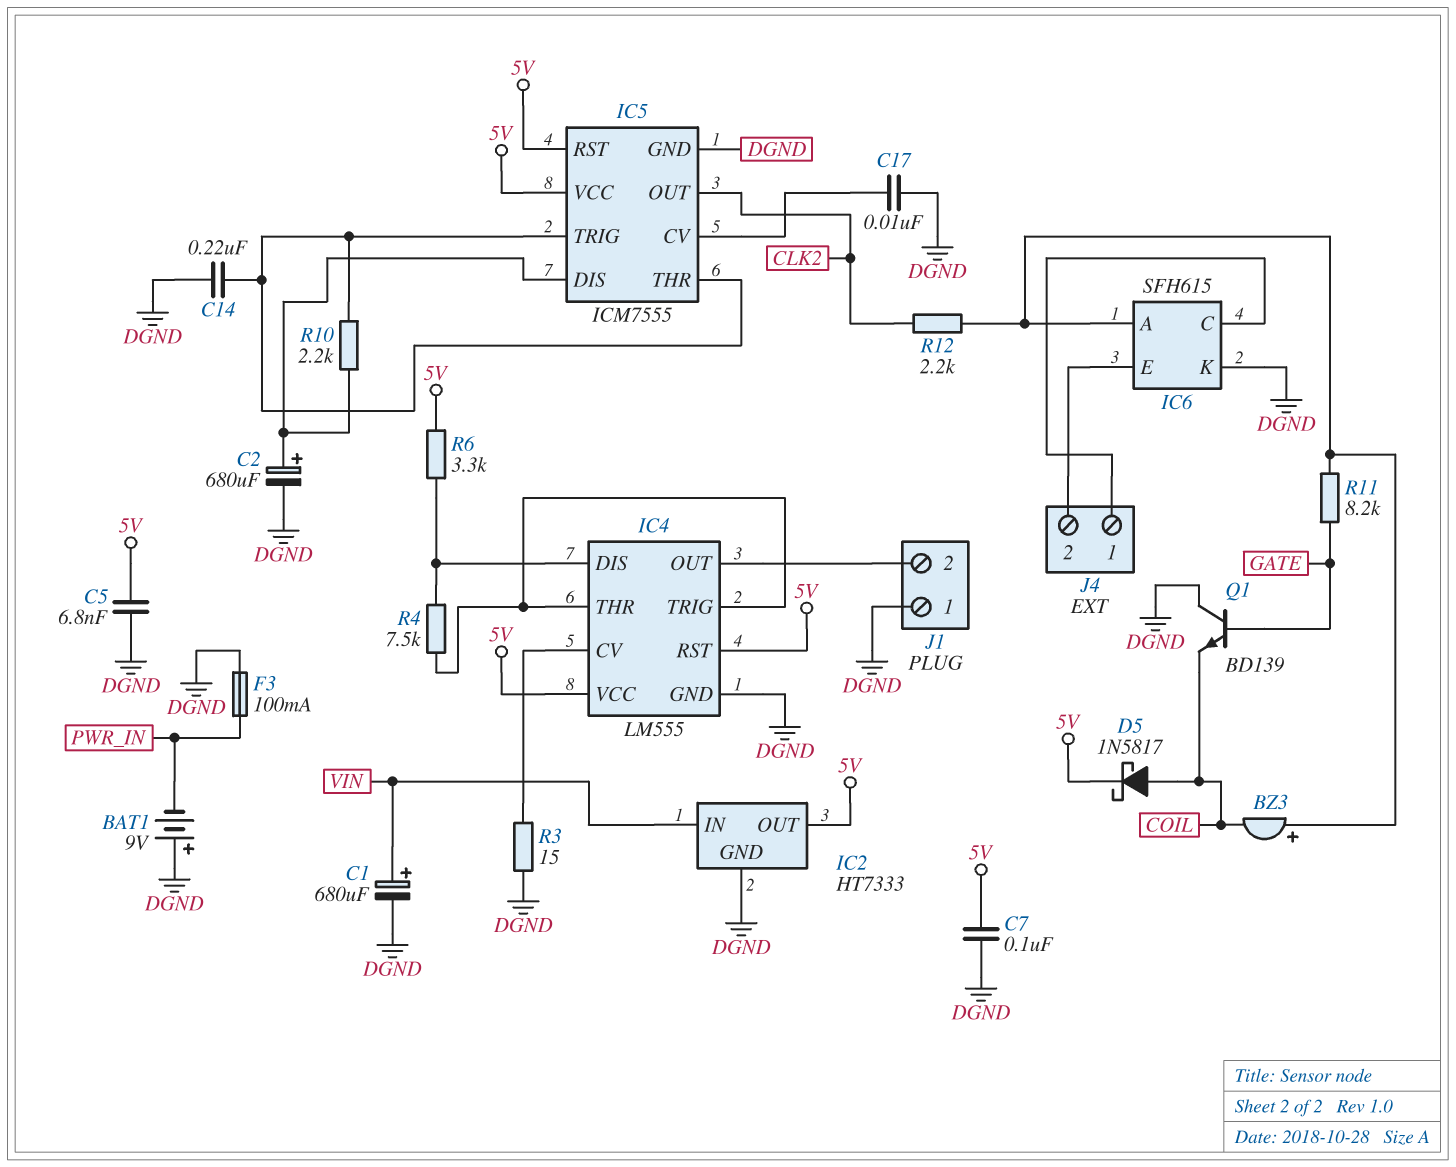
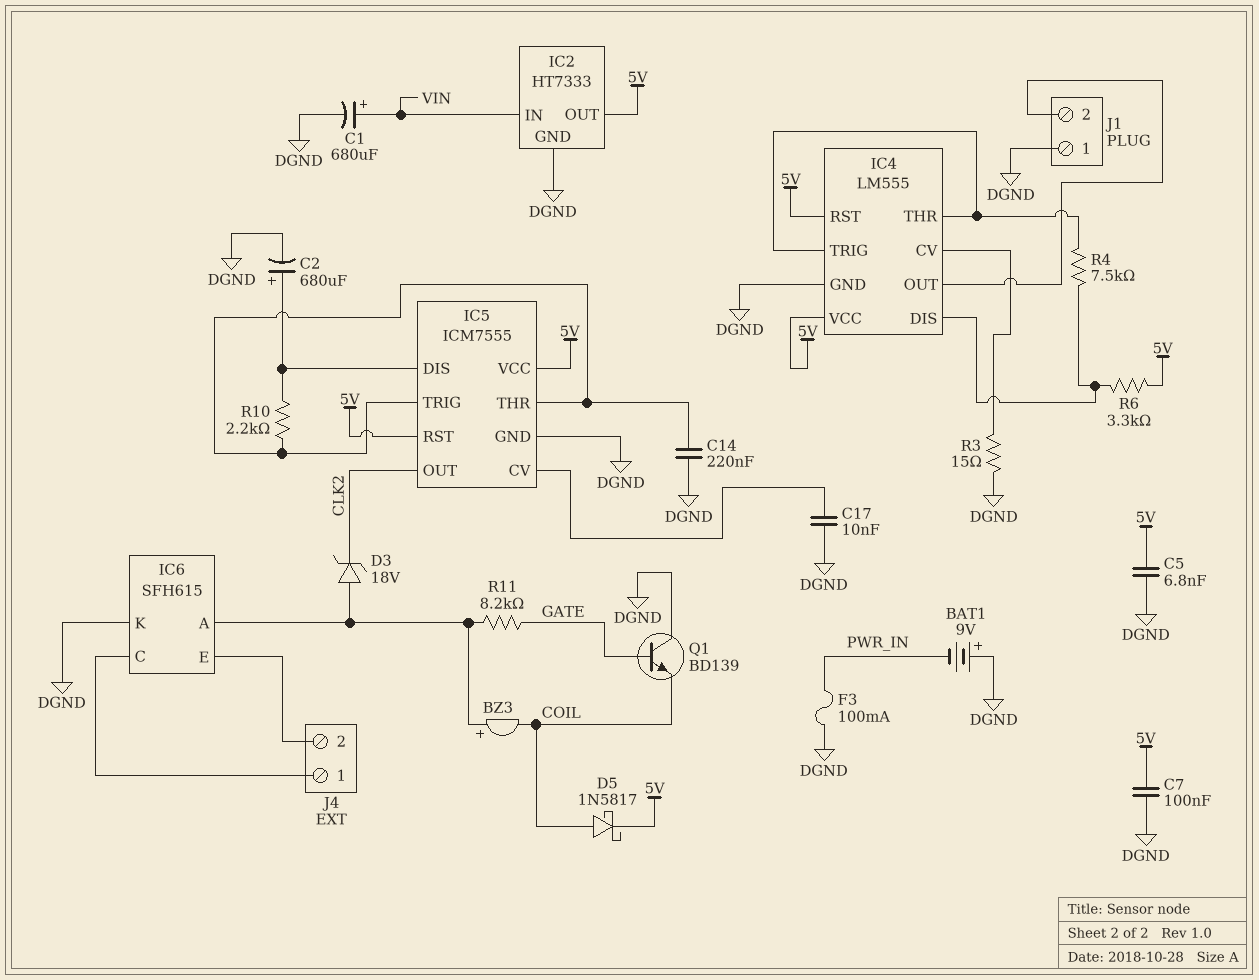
D3: none -> zener 18V (A IC6/A, K CLK2)
R12: 2.2k (CLK2, IC6/A) -> none

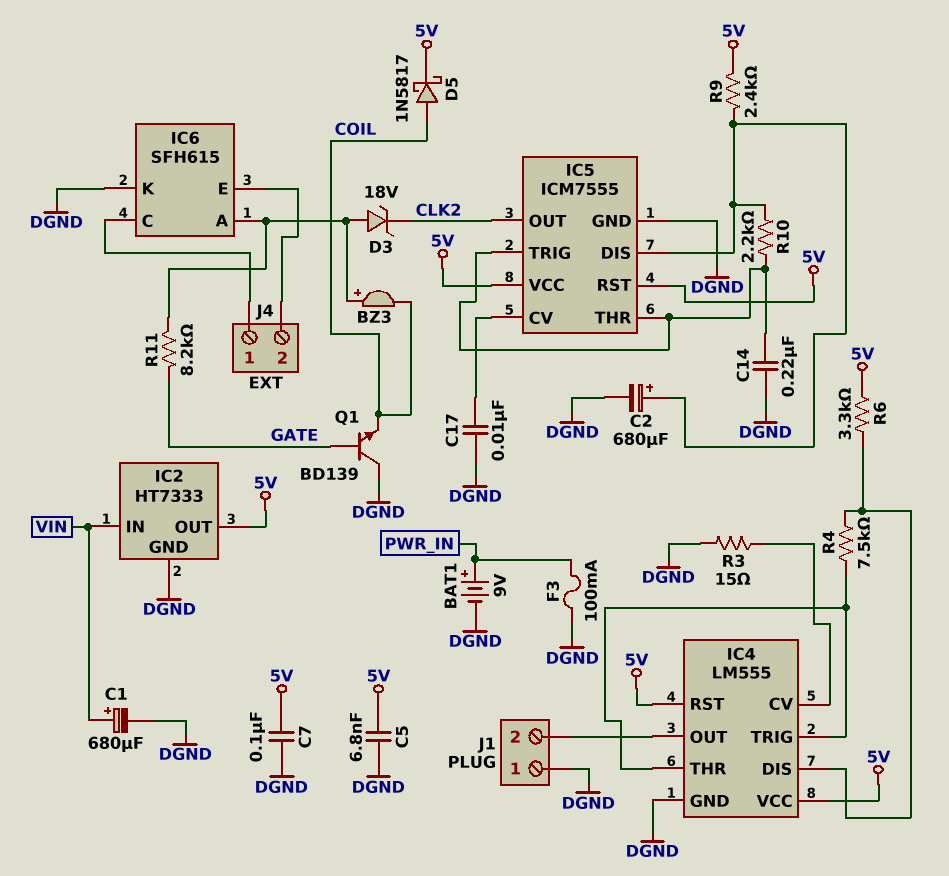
BAT1: 9V (plus DGND, minus PWR_IN) -> 9V (plus PWR_IN, minus DGND)
R9: none -> 2.4k (5V, IC5/DIS)

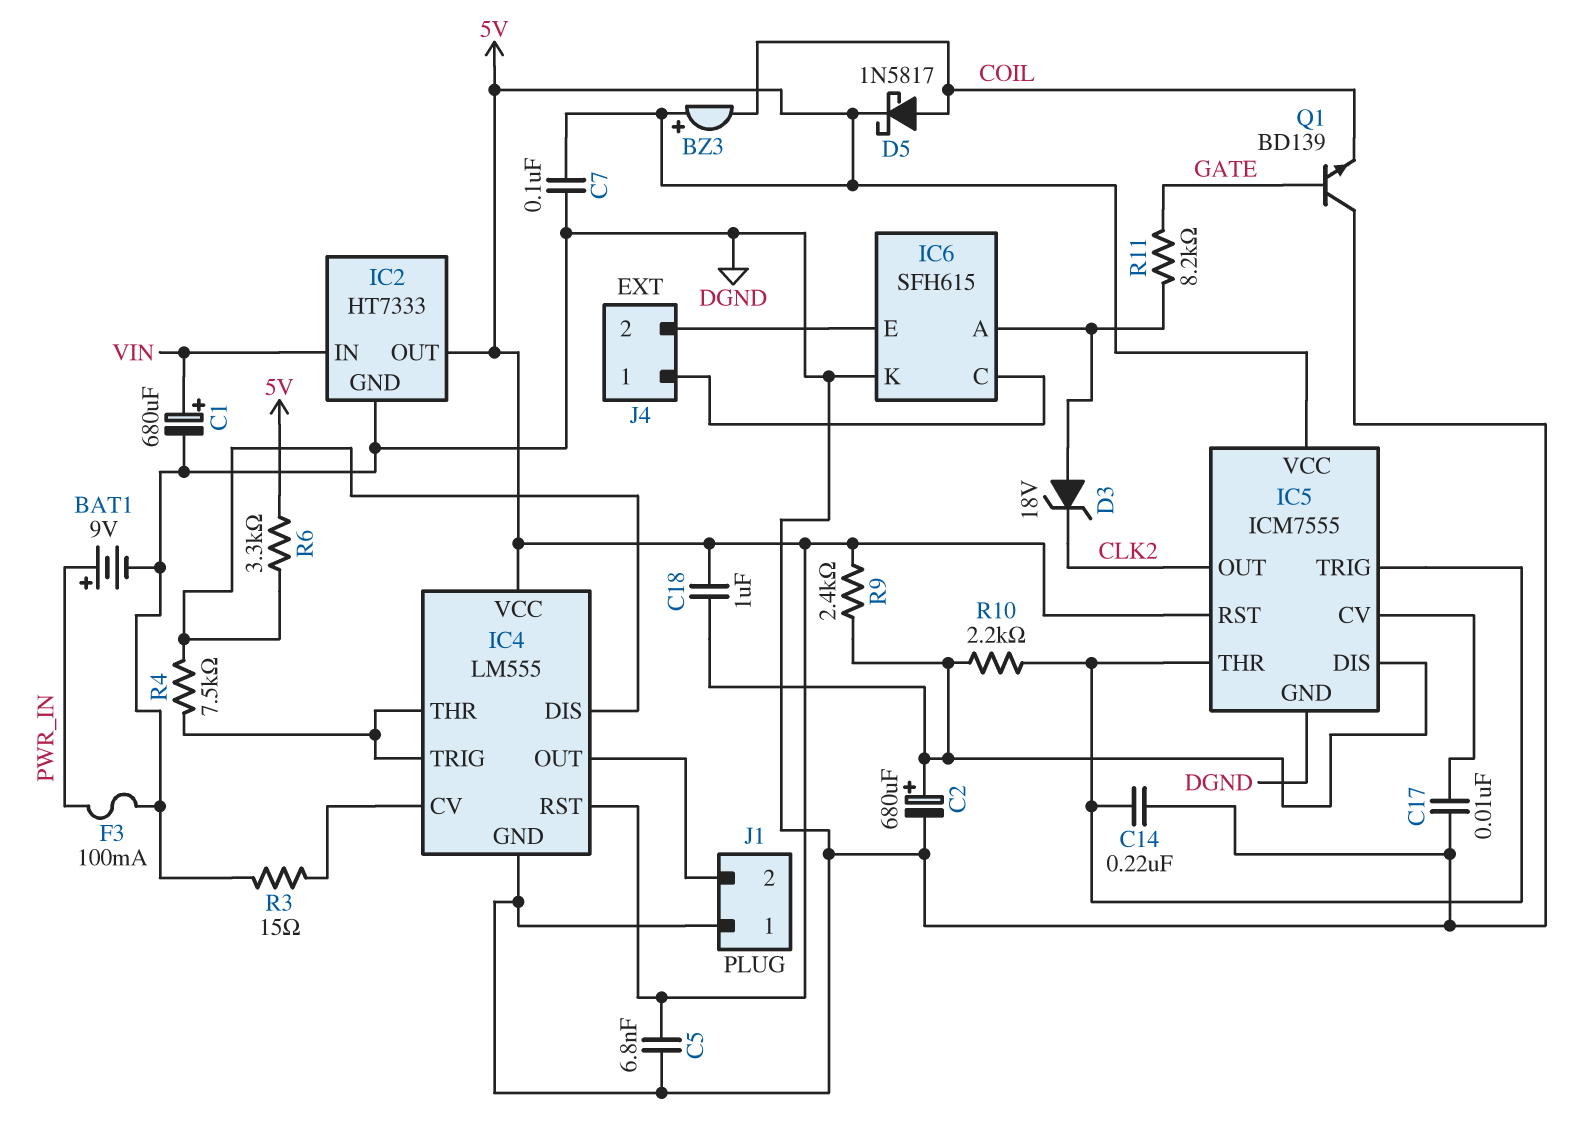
BZ3: buzzer (plus IC6/A, minus COIL) -> buzzer (plus 5V, minus COIL)
C18: none -> 1uF (5V, IC5/DIS)

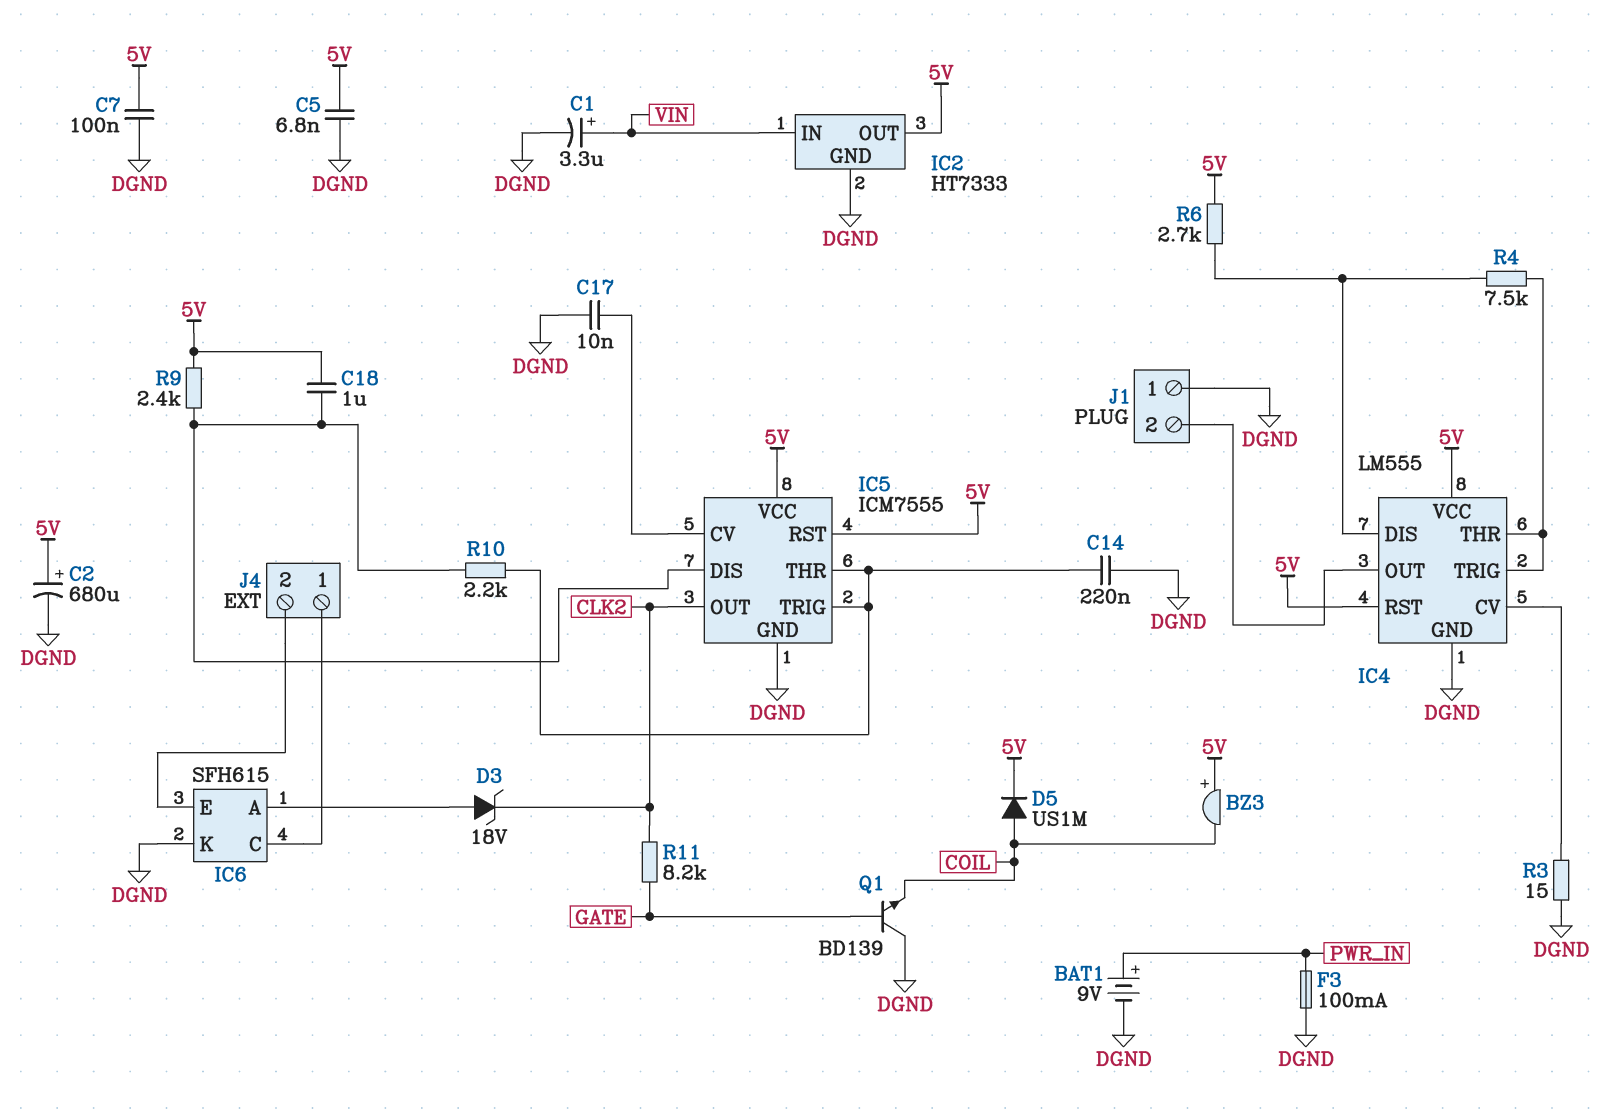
C1: 680uF (plus VIN, minus DGND) -> 3.3uF (plus VIN, minus DGND)
C2: 680uF (plus IC5/DIS, minus DGND) -> 680uF (plus 5V, minus DGND)
D5: schottky 1N5817 (A COIL, K 5V) -> diode US1M (A COIL, K 5V)
R6: 3.3k (5V, IC4/DIS) -> 2.7k (5V, IC4/DIS)
R11: 8.2k (GATE, IC6/A) -> 8.2k (CLK2, GATE)

